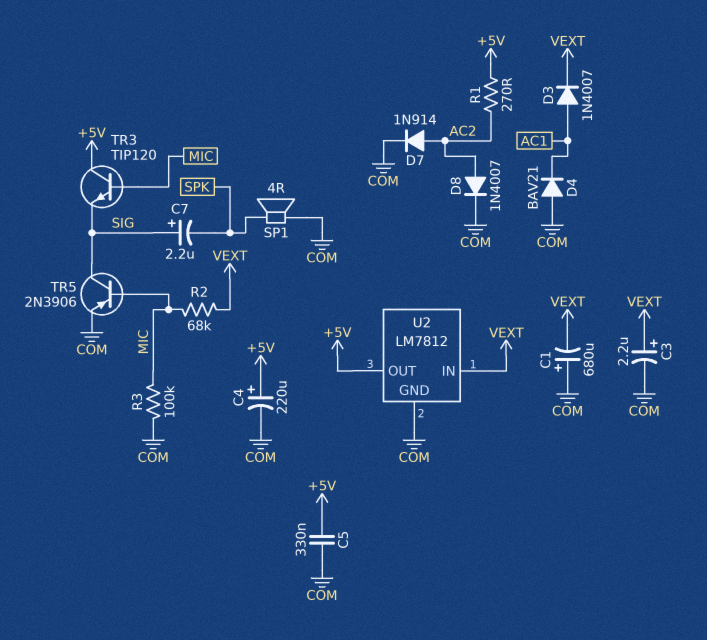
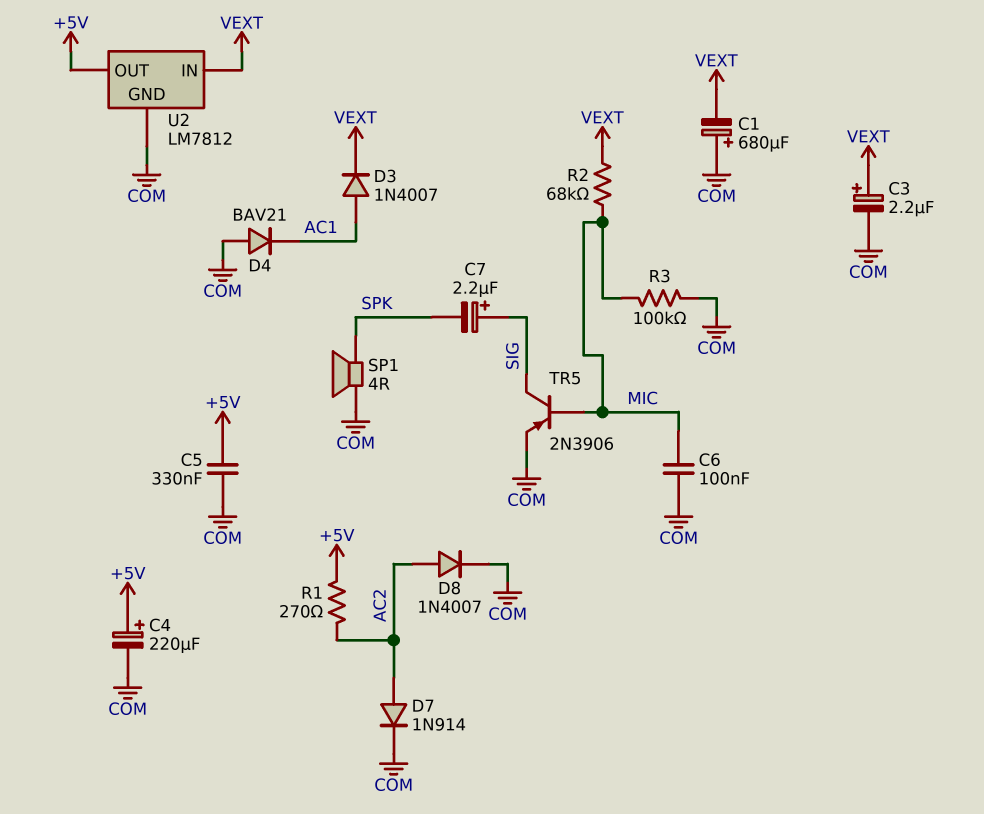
C6: none -> 100nF (COM, MIC)
TR3: NPN TIP120 (B MIC, C +5V, E SIG) -> none

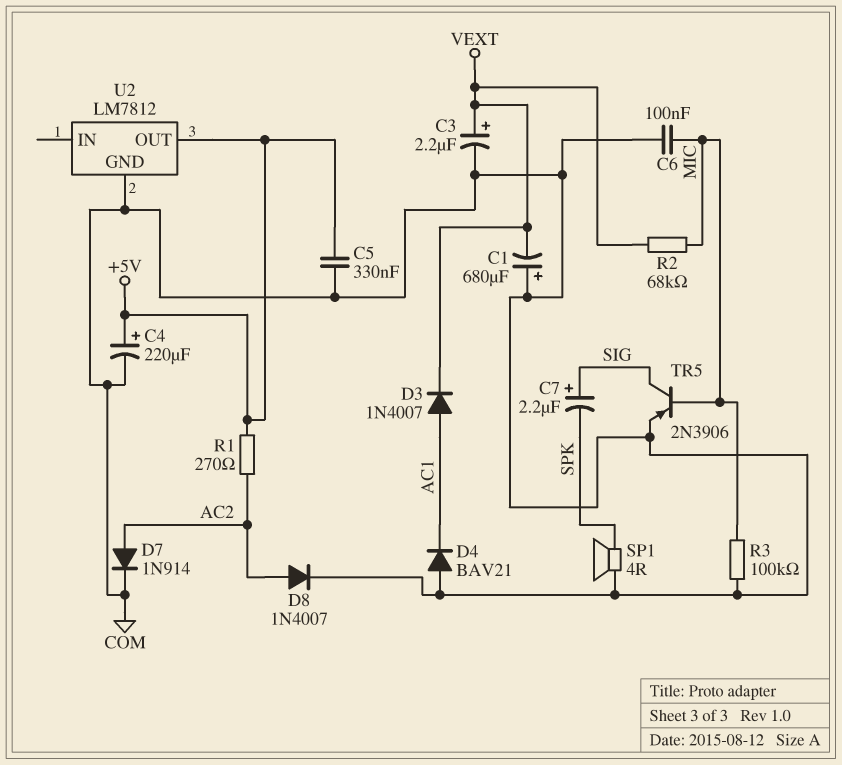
U2 pin IN: VEXT -> none

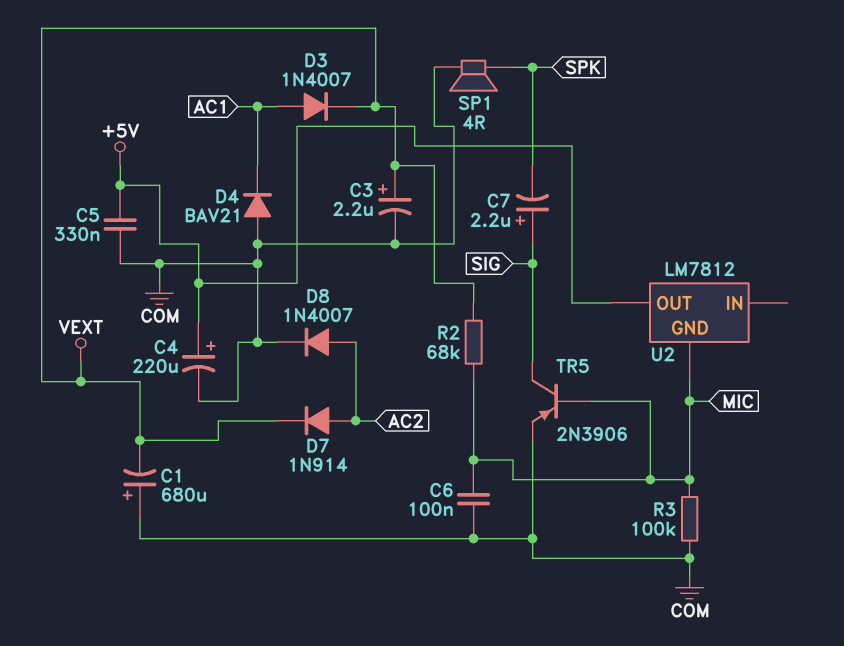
D7: diode 1N914 (A AC2, K COM) -> diode 1N914 (A AC2, K VEXT)
R1: 270 (+5V, AC2) -> none
U2 pin GND: COM -> MIC

